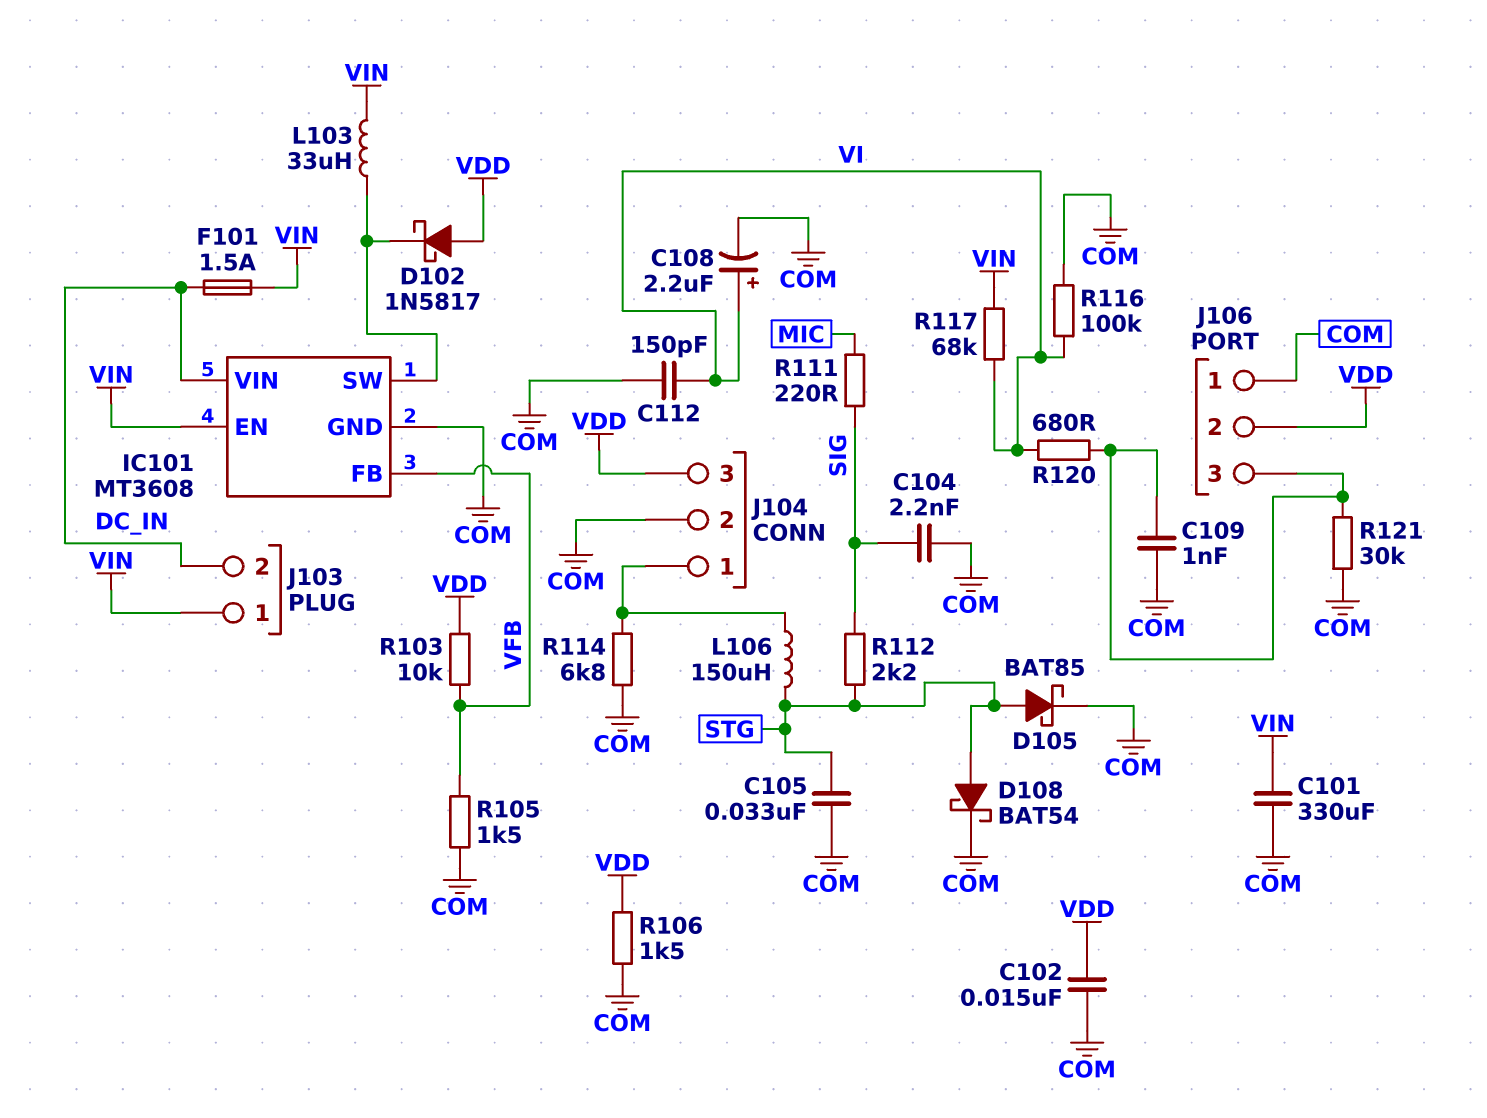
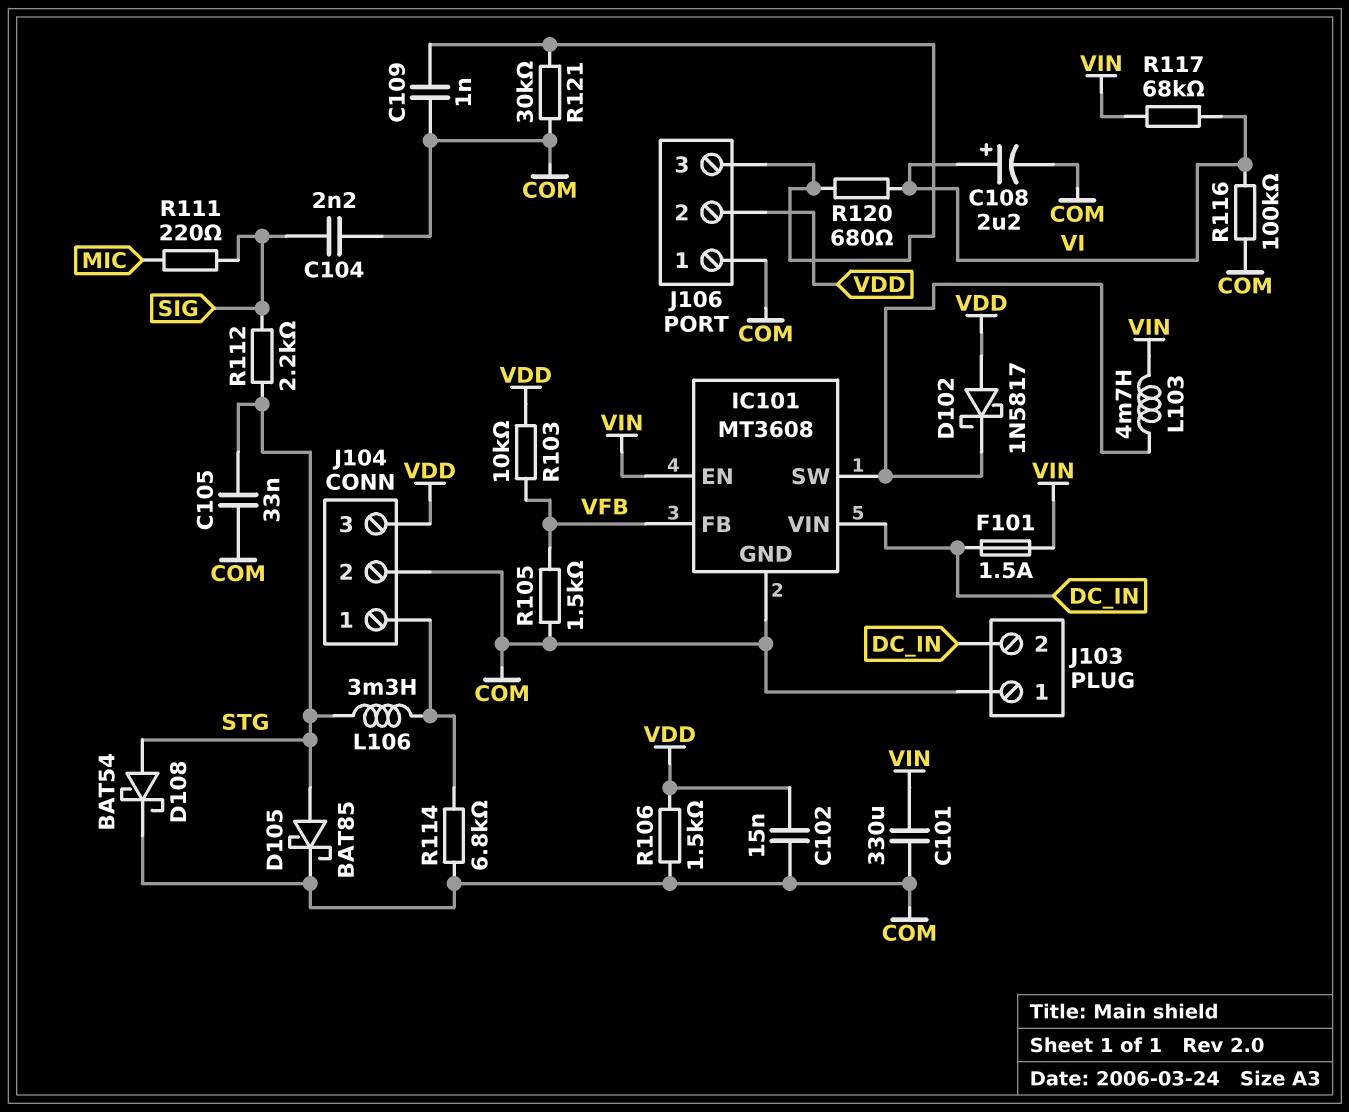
C112: 150pF (COM, VI) -> none
J103 pin 1: VIN -> COM
L103: 33uH (IC101/SW, VIN) -> 4.7mH (IC101/SW, VIN)
L106: 150uH (J104/1, STG) -> 3.3mH (J104/1, STG)

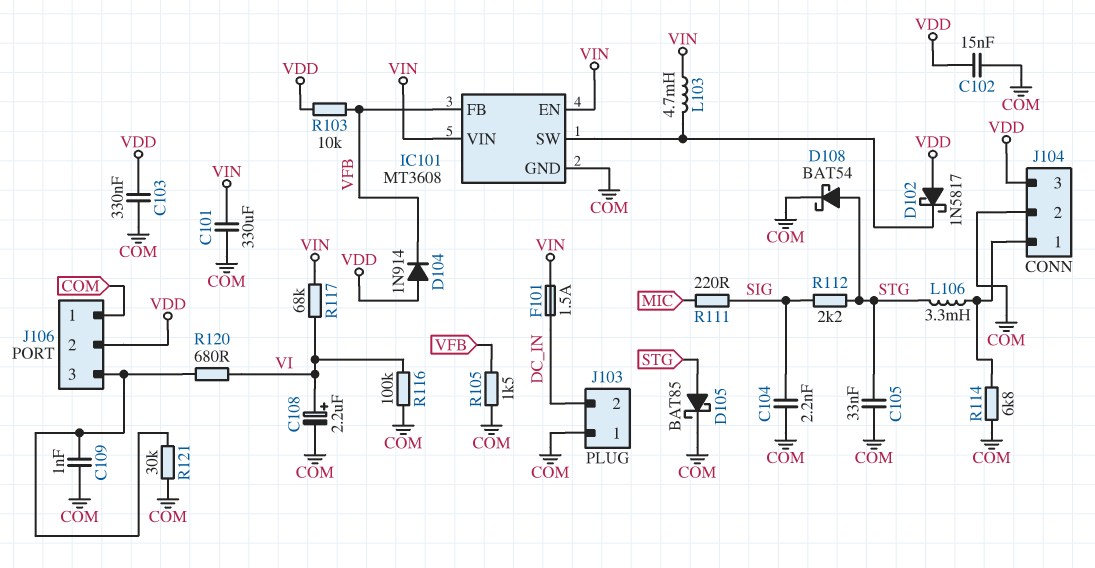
C103: none -> 330nF (COM, VDD)
D104: none -> diode 1N914 (A VDD, K VFB)
IC101 pin VIN: DC_IN -> VIN
R106: 1.5k (COM, VDD) -> none

